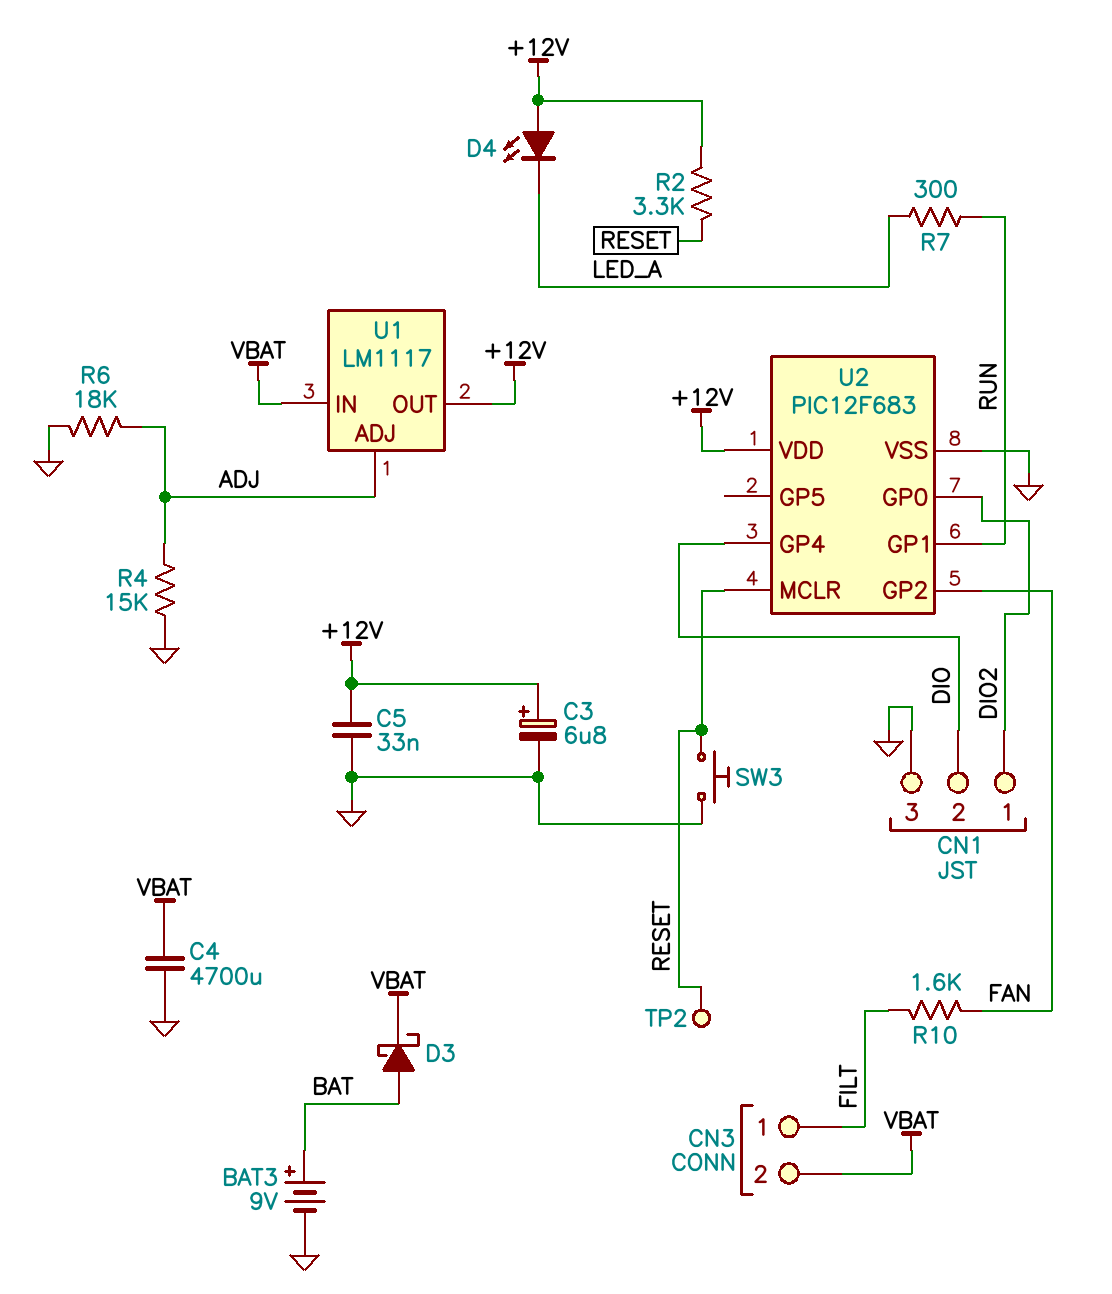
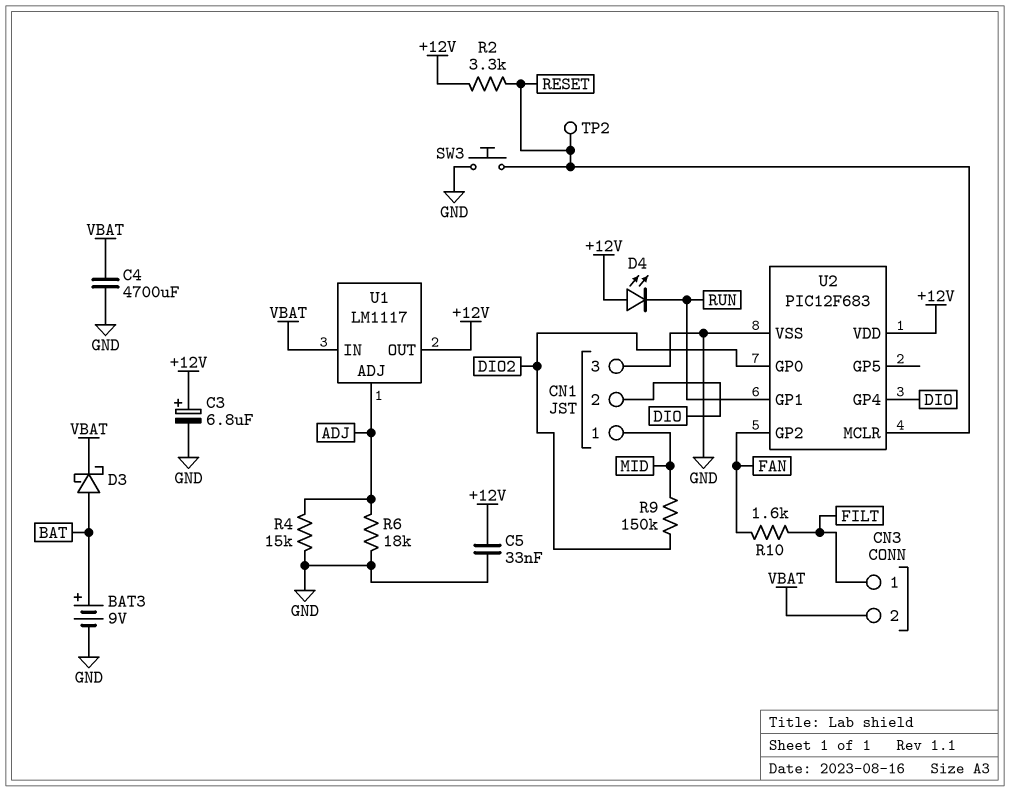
CN1 pin 1: DIO2 -> MID
D4: LED (A +12V, K LED_A) -> LED (A +12V, K RUN)
R7: 300 (LED_A, RUN) -> none
R9: none -> 150k (DIO2, MID)

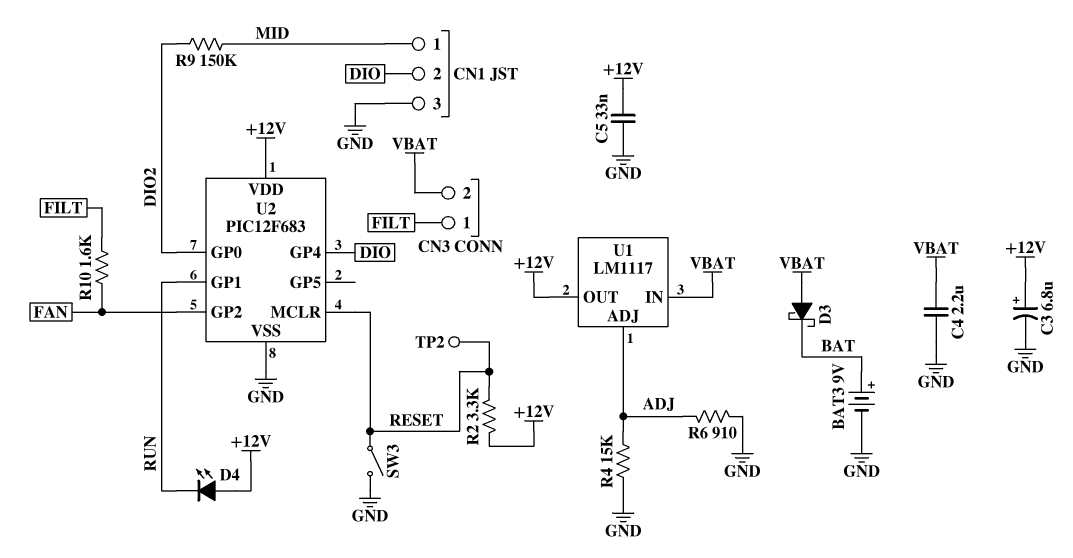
C4: 4700uF (GND, VBAT) -> 2.2uF (GND, VBAT)
D3: schottky (A BAT, K VBAT) -> schottky (A VBAT, K BAT)
R6: 18k (ADJ, GND) -> 910 (ADJ, GND)
SW3: button (GND, RESET) -> switch (GND, RESET)

